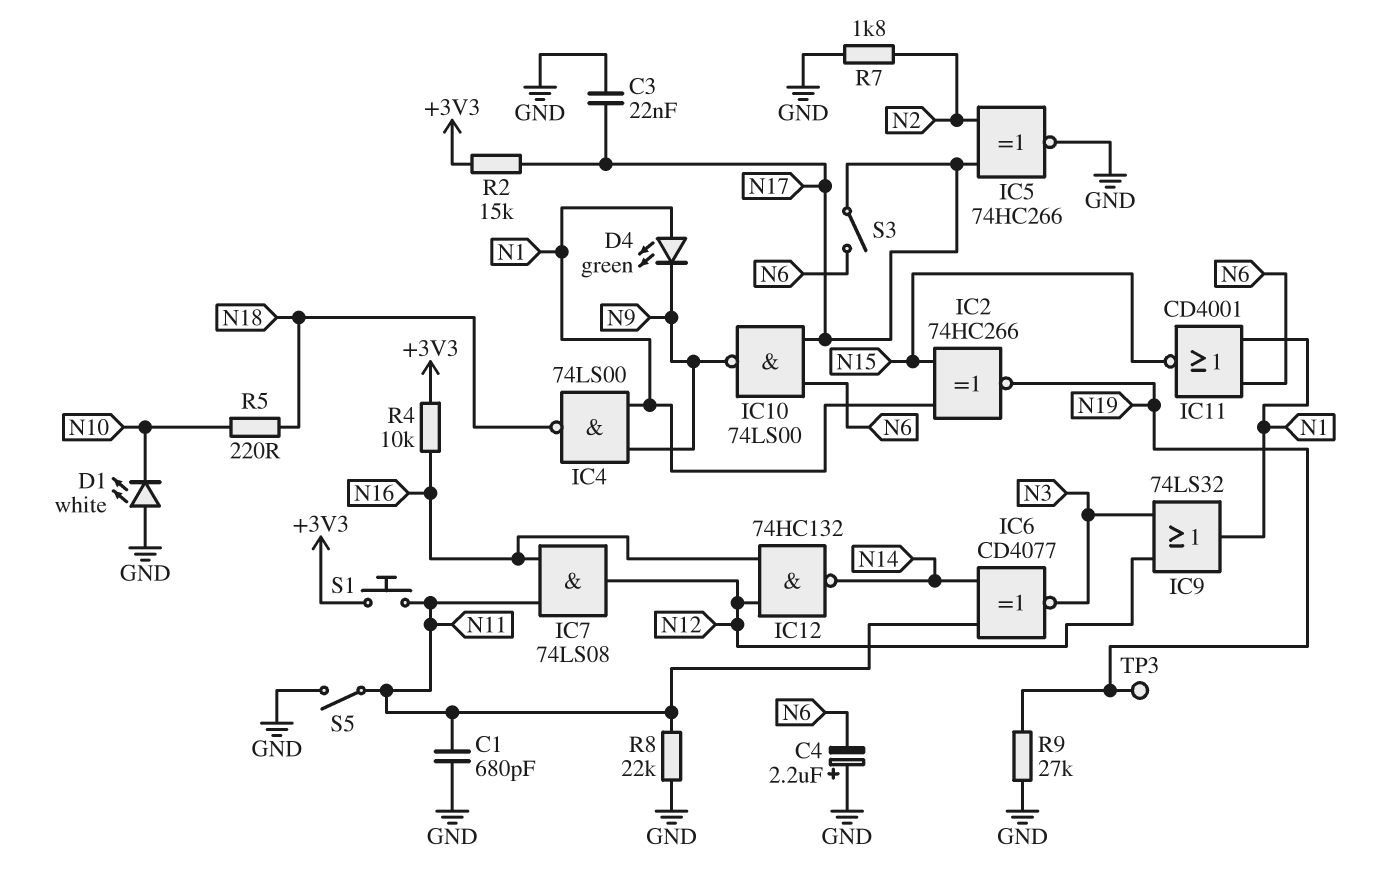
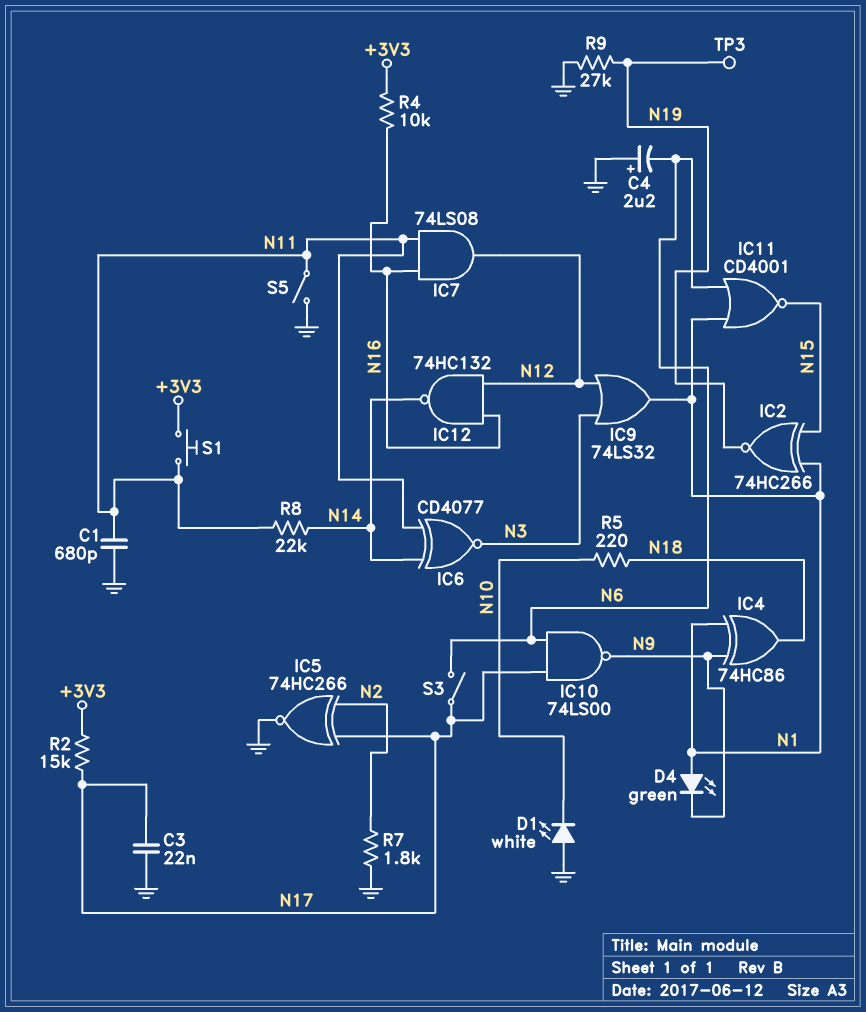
IC4: NAND 74LS00 (in N1, in N9, out N18) -> XOR 74HC86 (in N1, in N9, out N18)
R8: 22k (GND, N11) -> 22k (N11, N14)

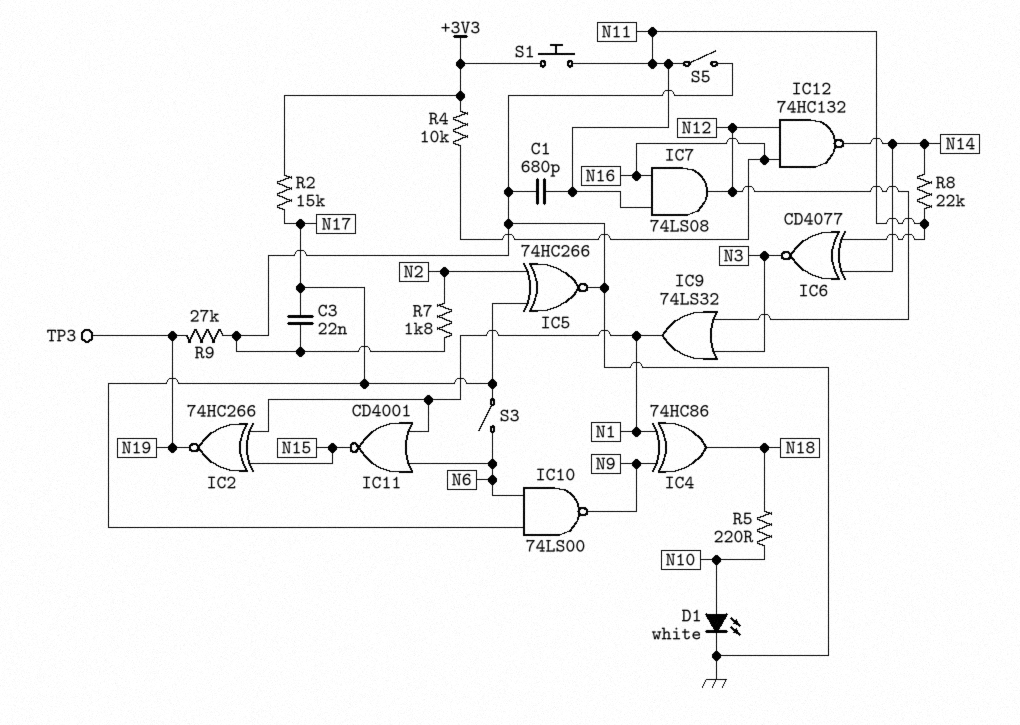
C4: 2.2uF (plus GND, minus N6) -> none
D1: LED white (A GND, K N10) -> LED white (A N10, K GND)
D4: LED green (A N1, K N9) -> none

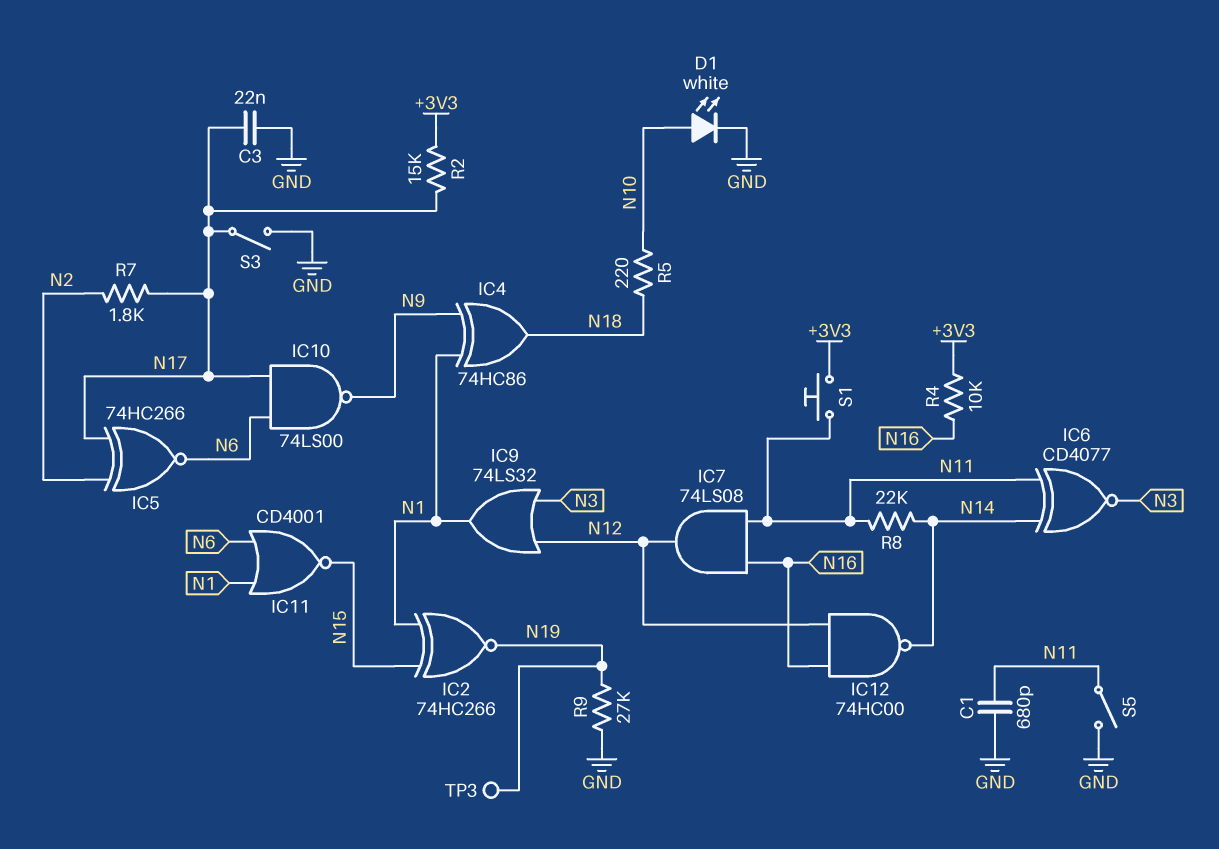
IC5: XNOR 74HC266 (in N2, in N17, out GND) -> XNOR 74HC266 (in N2, in N17, out N6)
IC12: NAND 74HC132 (in N12, in N16, out N14) -> NAND 74HC00 (in N12, in N16, out N14)
R7: 1.8k (GND, N2) -> 1.8k (N2, N17)
S3: switch (N6, N17) -> switch (GND, N17)

